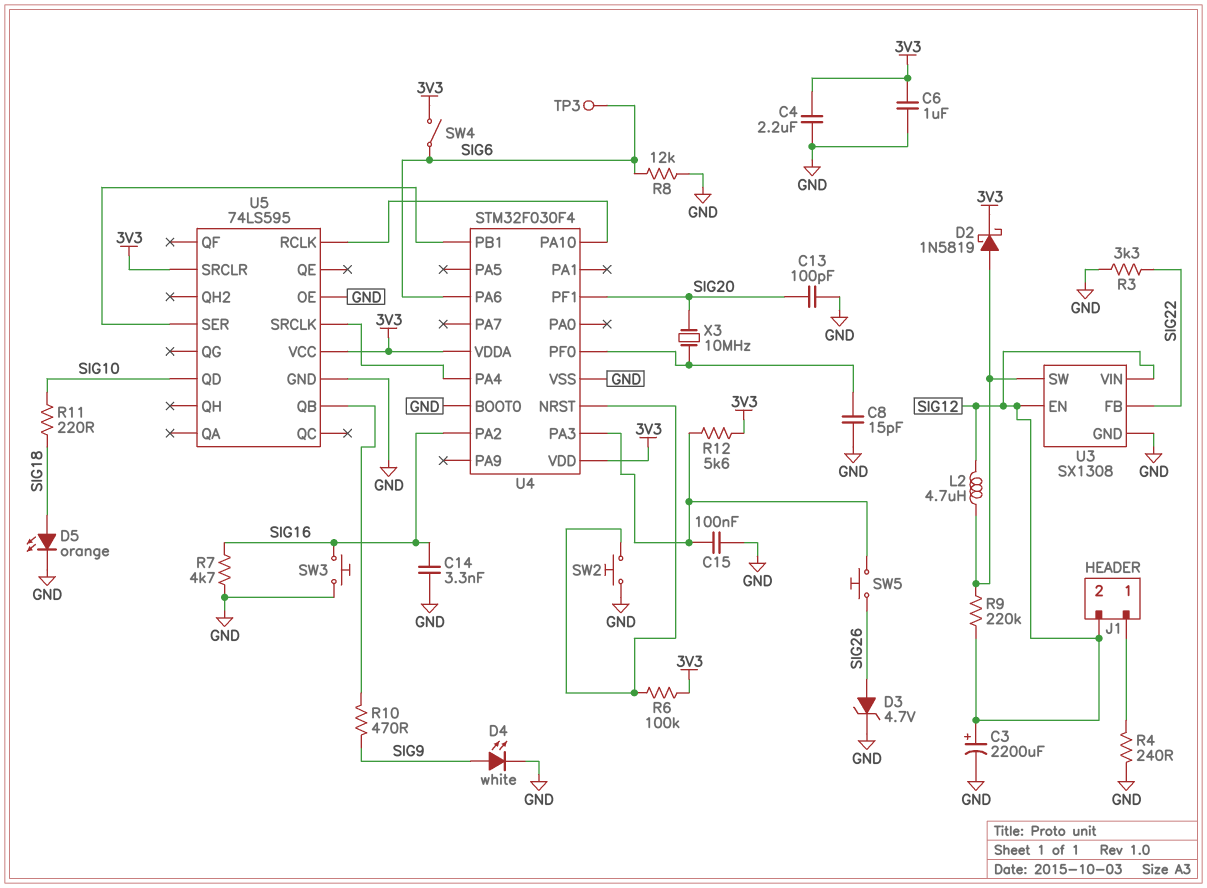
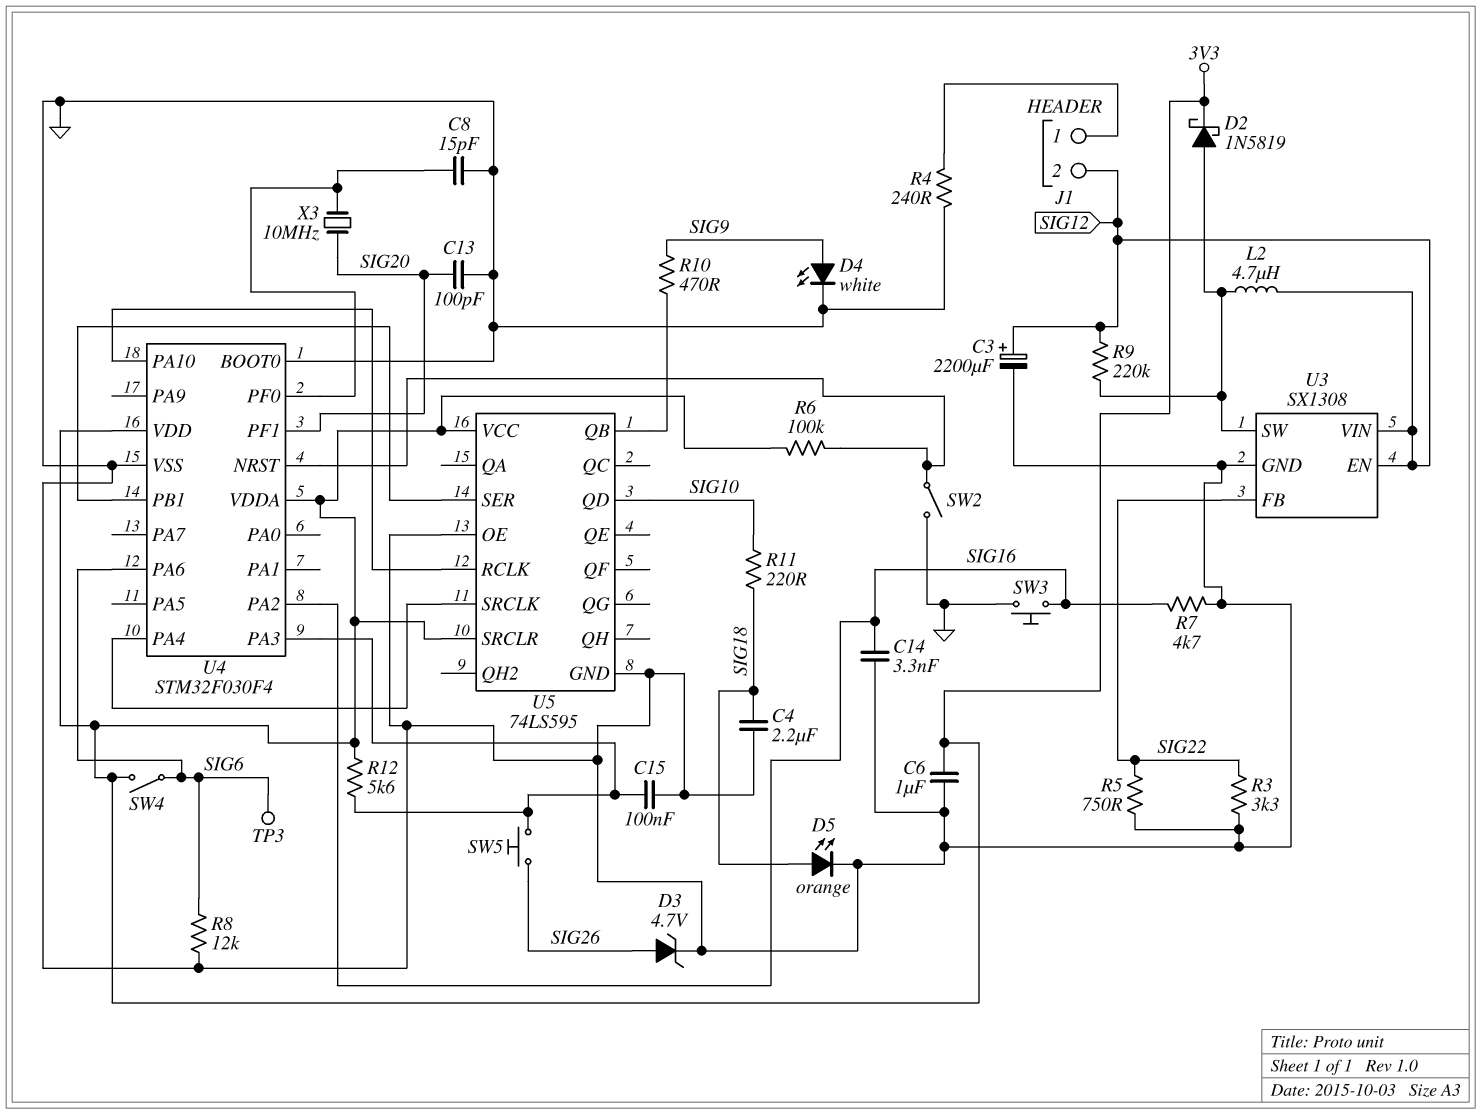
C4: 2.2uF (3V3, GND) -> 2.2uF (GND, SIG18)
R5: none -> 750 (GND, SIG22)
SW2: button (GND, U4/NRST) -> switch (GND, U4/NRST)

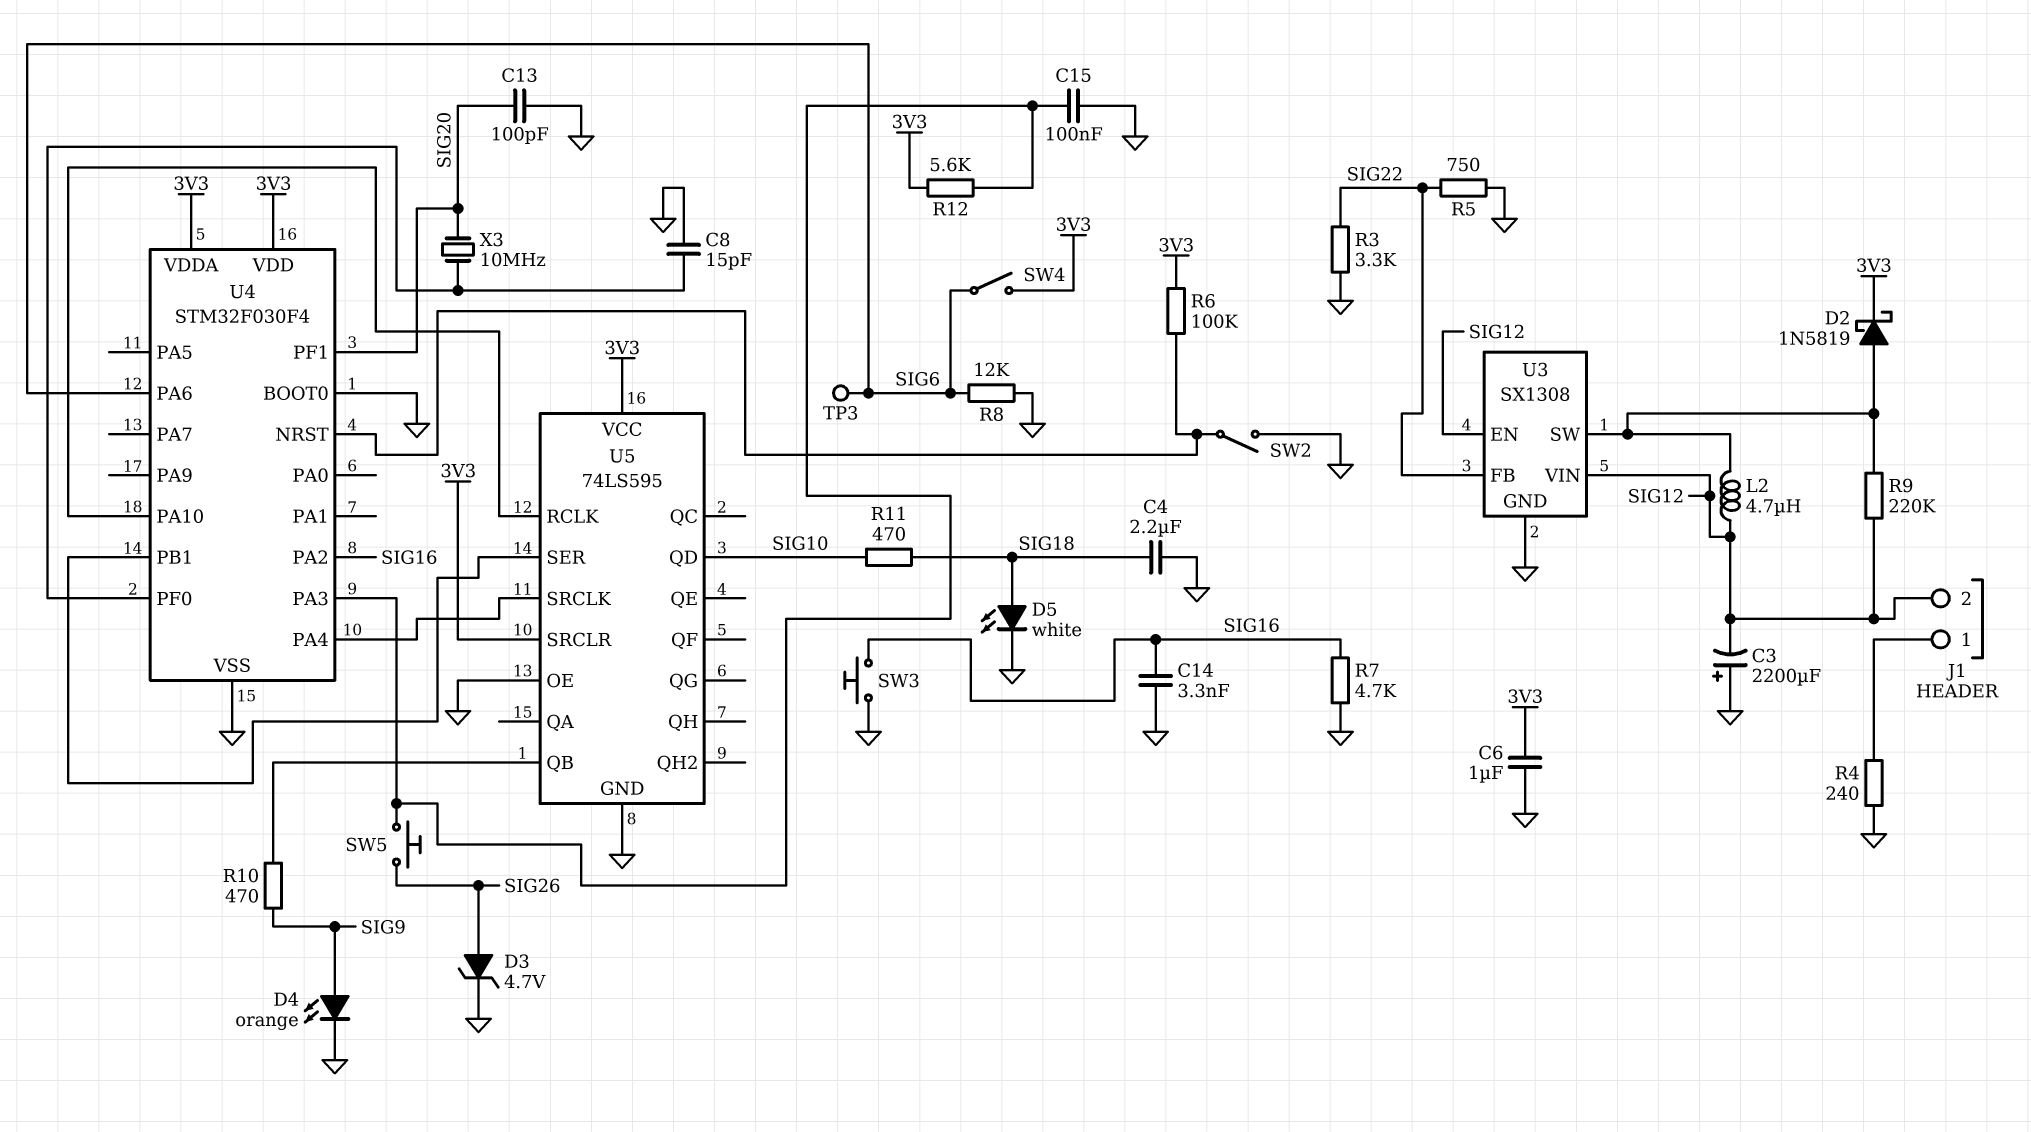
C3: 2200uF (plus SIG12, minus GND) -> 2200uF (plus GND, minus SIG12)
D4: LED white (A SIG9, K GND) -> LED orange (A SIG9, K GND)
D5: LED orange (A SIG18, K GND) -> LED white (A SIG18, K GND)
R11: 220 (SIG10, SIG18) -> 470 (SIG10, SIG18)

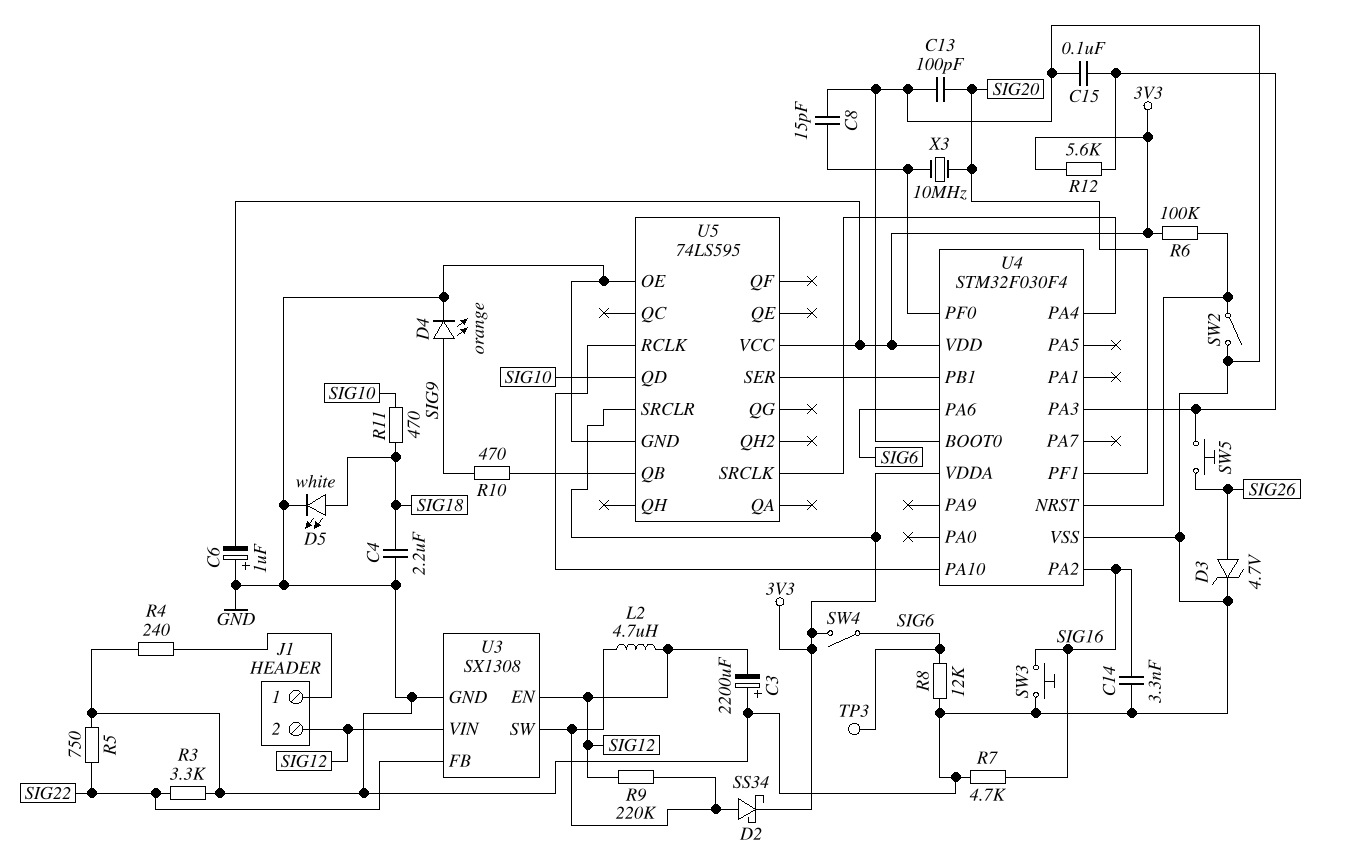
C6: 1uF (3V3, GND) -> 1uF (plus GND, minus 3V3)
D2: schottky 1N5819 (A U3/SW, K 3V3) -> schottky SS34 (A U3/SW, K 3V3)

